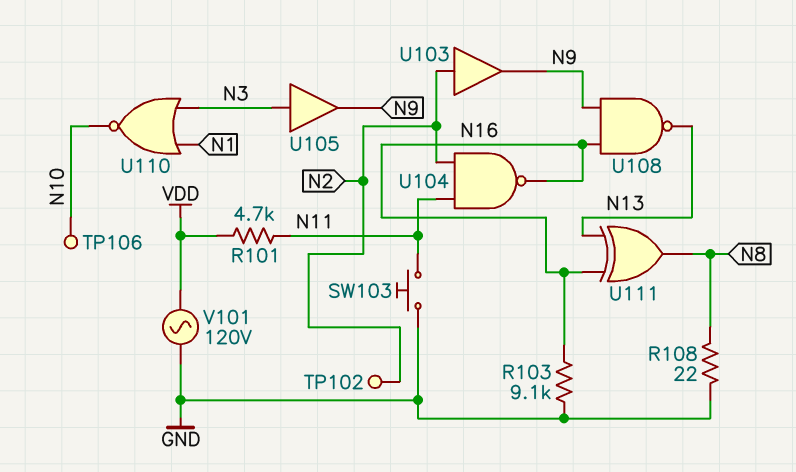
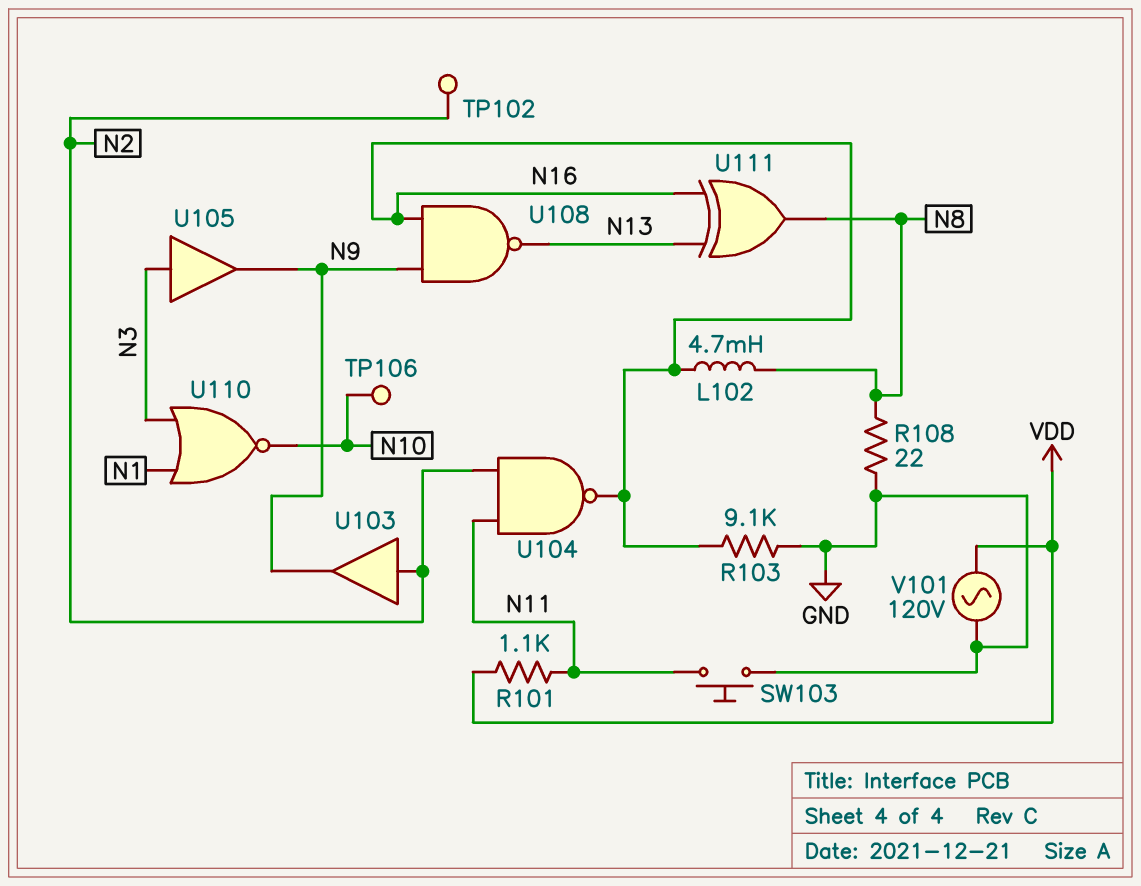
L102: none -> 4.7mH (N8, N16)
R101: 4.7k (N11, VDD) -> 1.1k (N11, VDD)

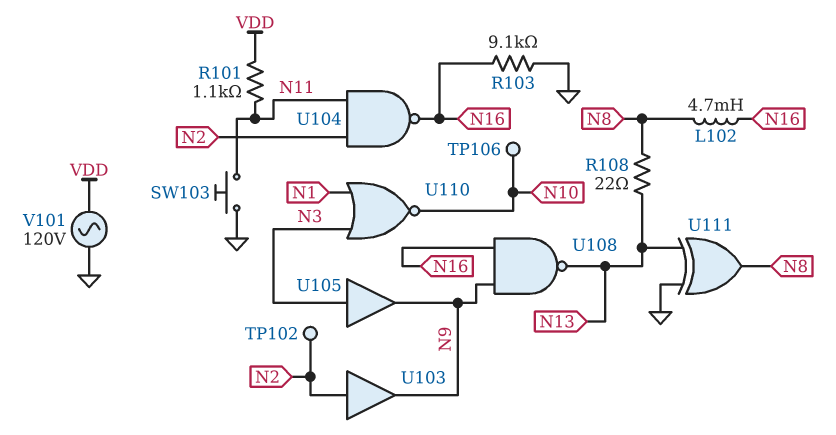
R108: 22 (GND, N8) -> 22 (N8, N13)
U111: XOR (in N13, in N16, out N8) -> XOR (in GND, in N13, out N8)

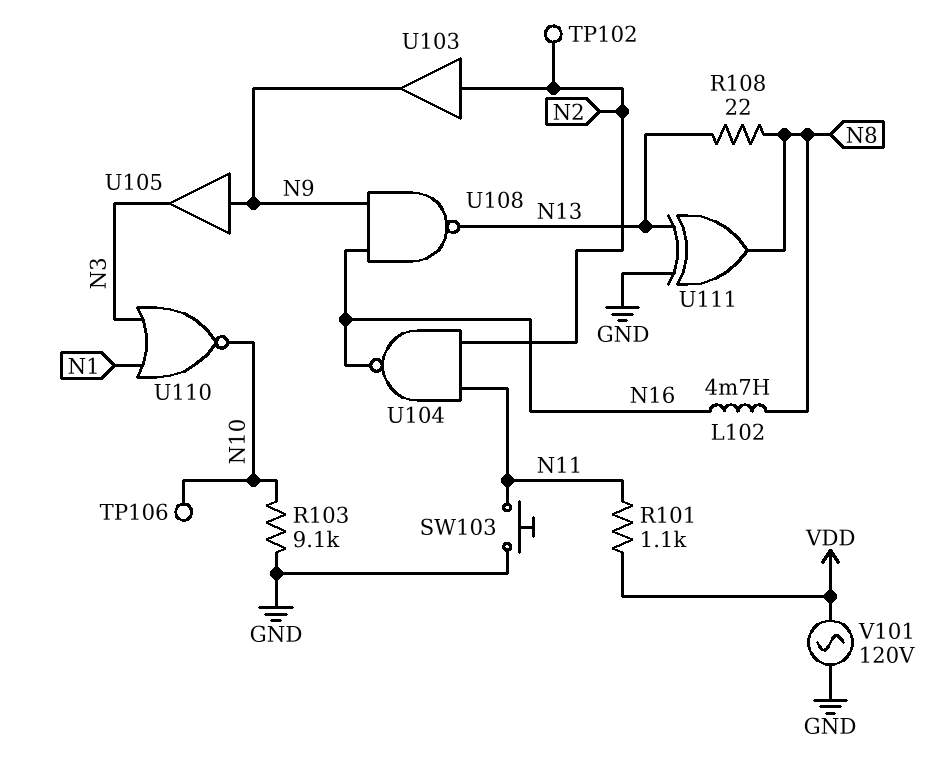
R103: 9.1k (GND, N16) -> 9.1k (GND, N10)
U105: buffer (in N3, out N9) -> buffer (in N9, out N3)

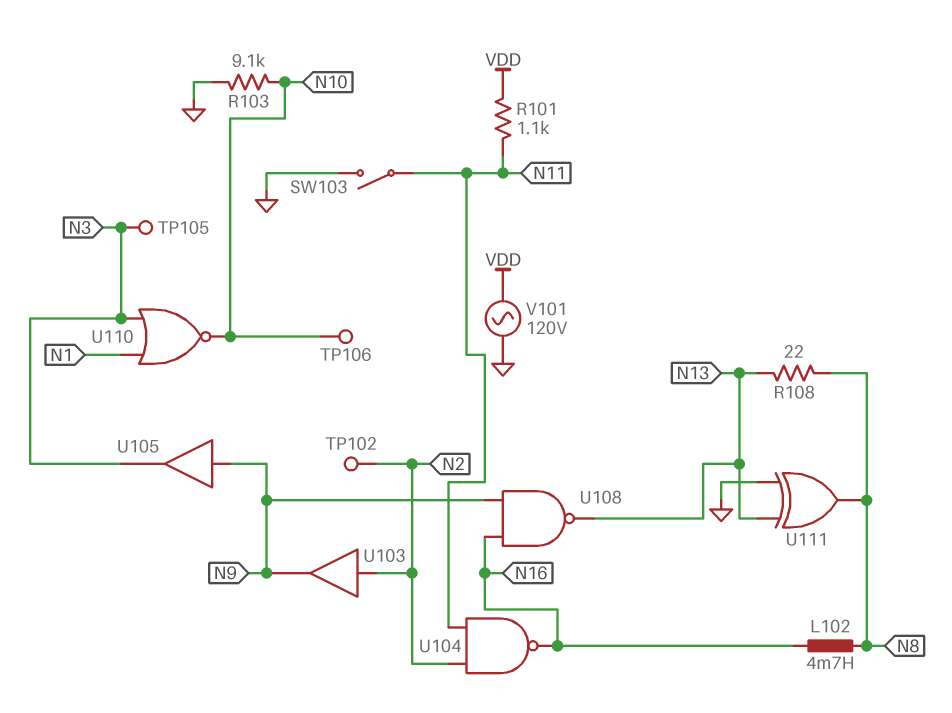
SW103: button (GND, N11) -> switch (GND, N11)
TP105: none -> test point (N3)

